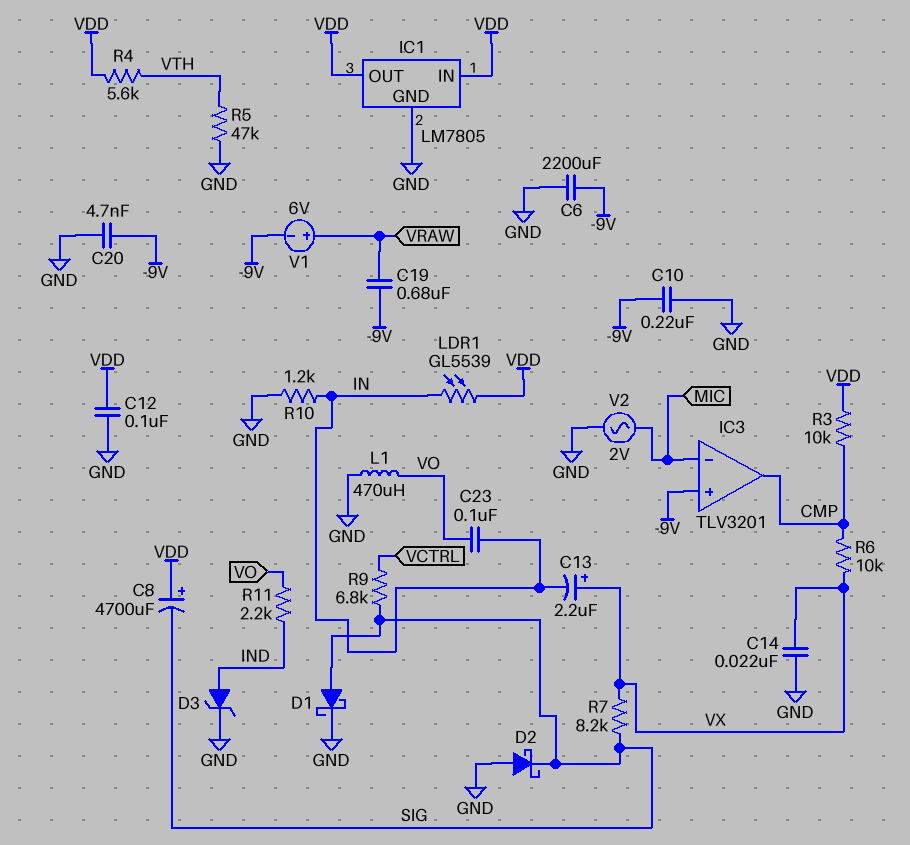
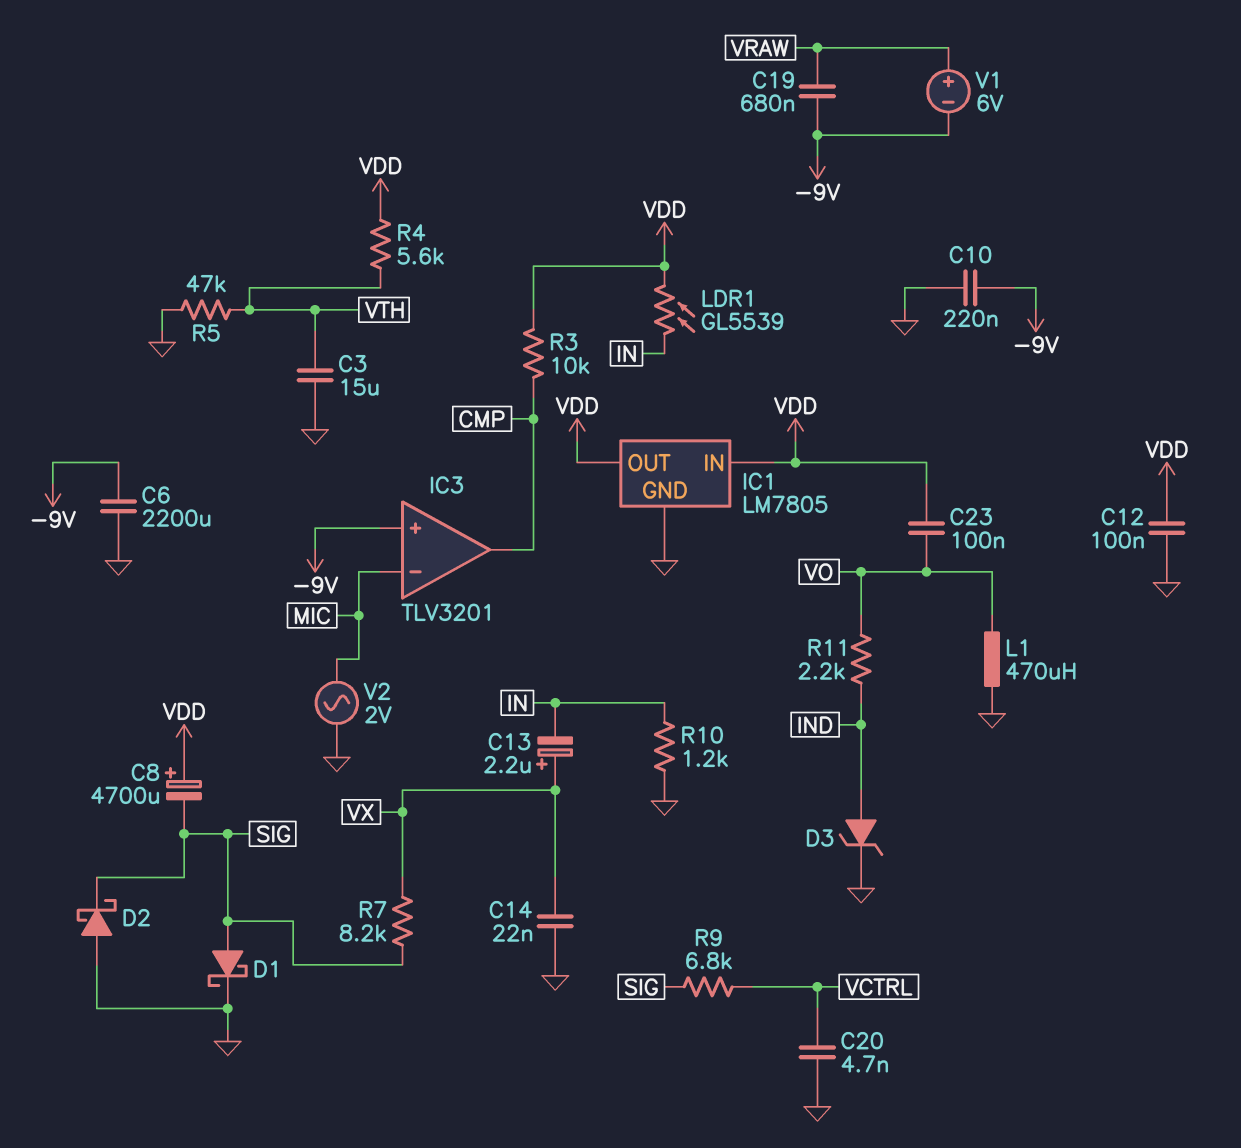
C3: none -> 15uF (GND, VTH)
C20: 4.7nF (-9V, GND) -> 4.7nF (GND, VCTRL)
C23: 100nF (IN, VO) -> 100nF (VDD, VO)
R6: 10k (CMP, VX) -> none

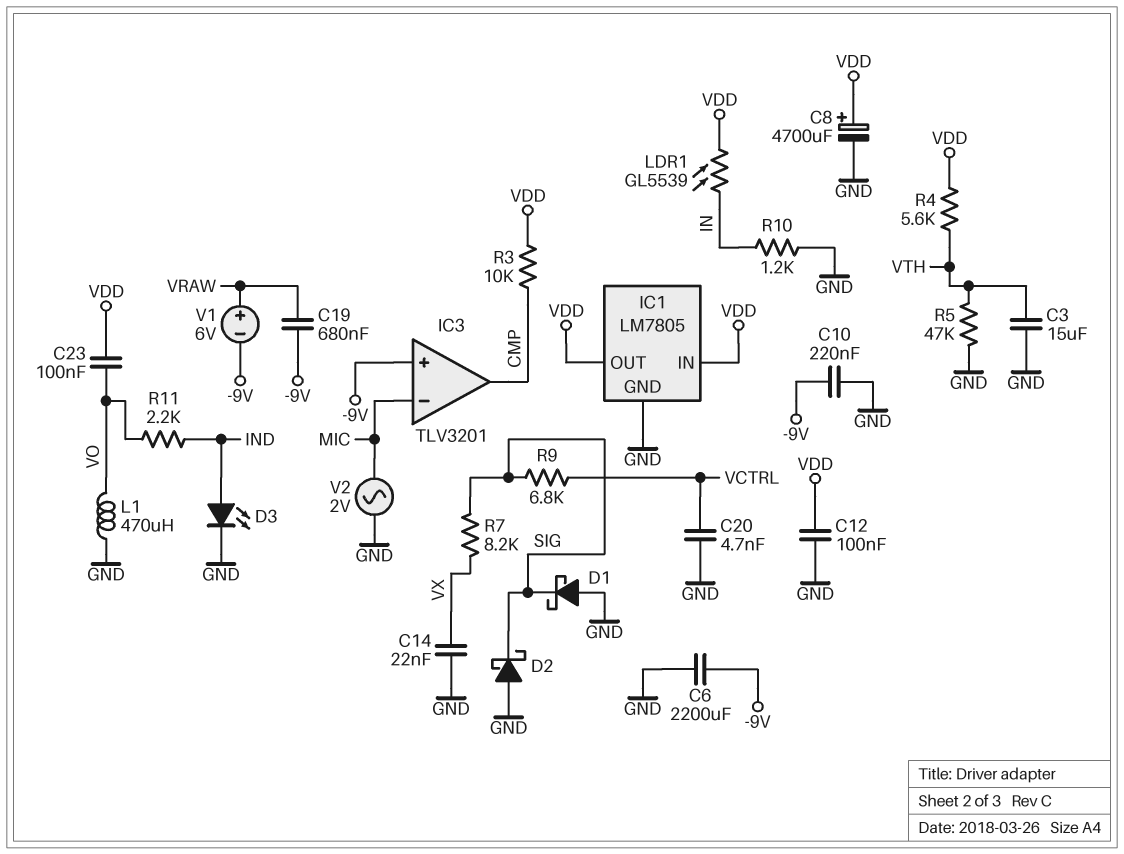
C8: 4700uF (plus VDD, minus SIG) -> 4700uF (plus VDD, minus GND)
C13: 2.2uF (plus VX, minus IN) -> none
D1: schottky (A SIG, K GND) -> schottky (A GND, K SIG)
D3: zener (A IND, K GND) -> LED (A IND, K GND)

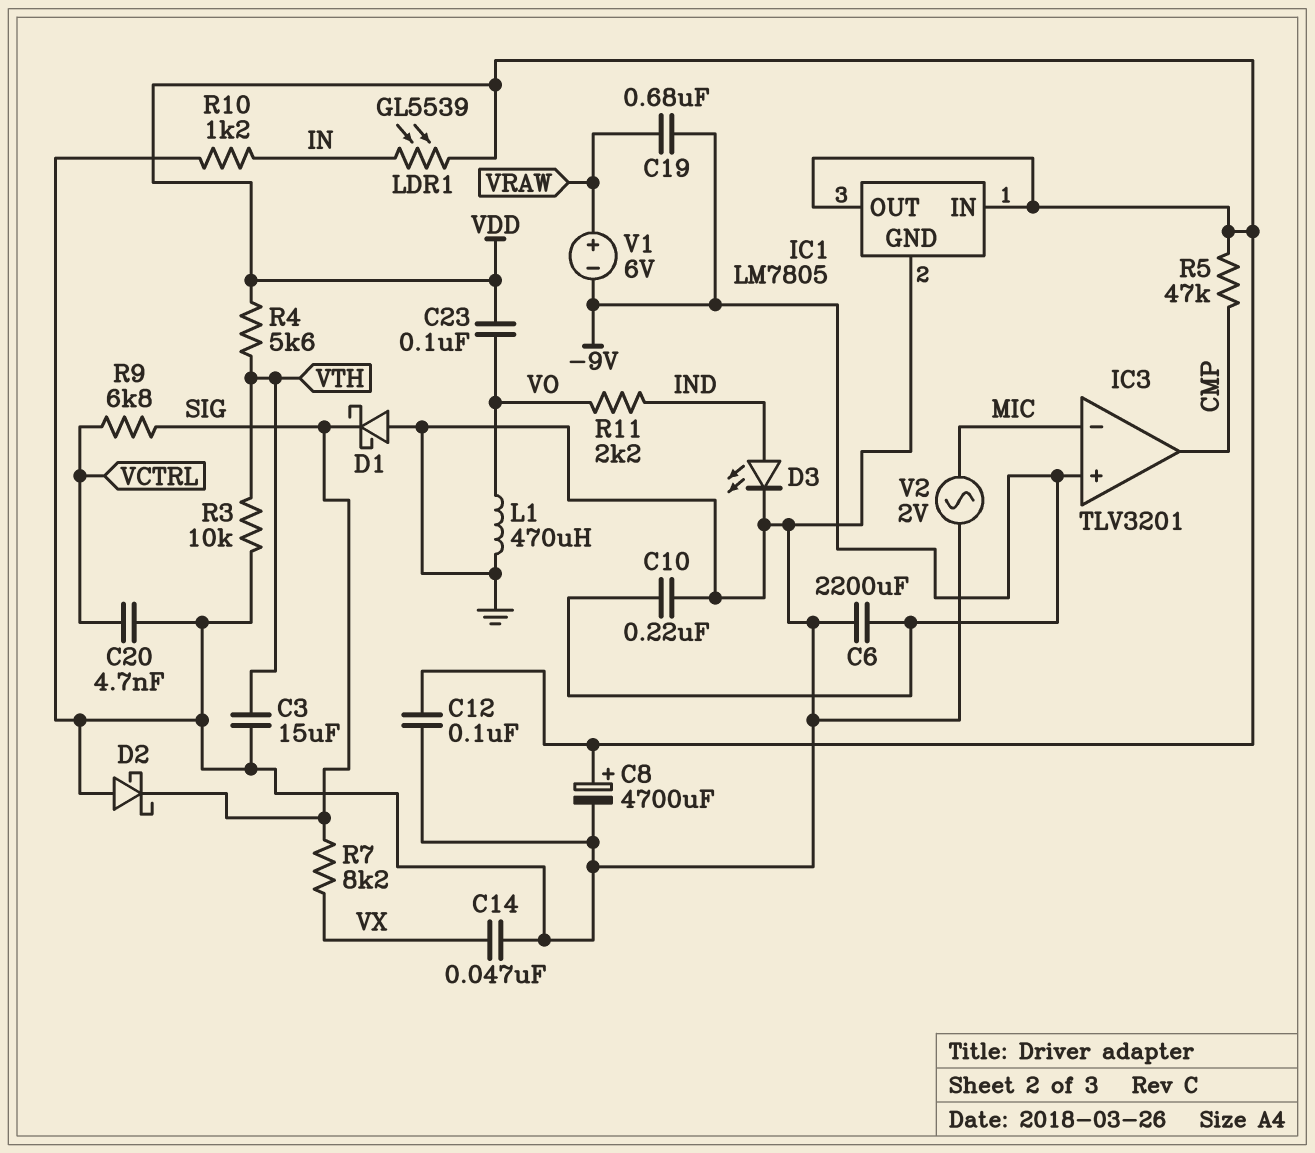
C14: 22nF (GND, VX) -> 47nF (GND, VX)
R3: 10k (CMP, VDD) -> 10k (GND, VTH)
R5: 47k (GND, VTH) -> 47k (CMP, VDD)

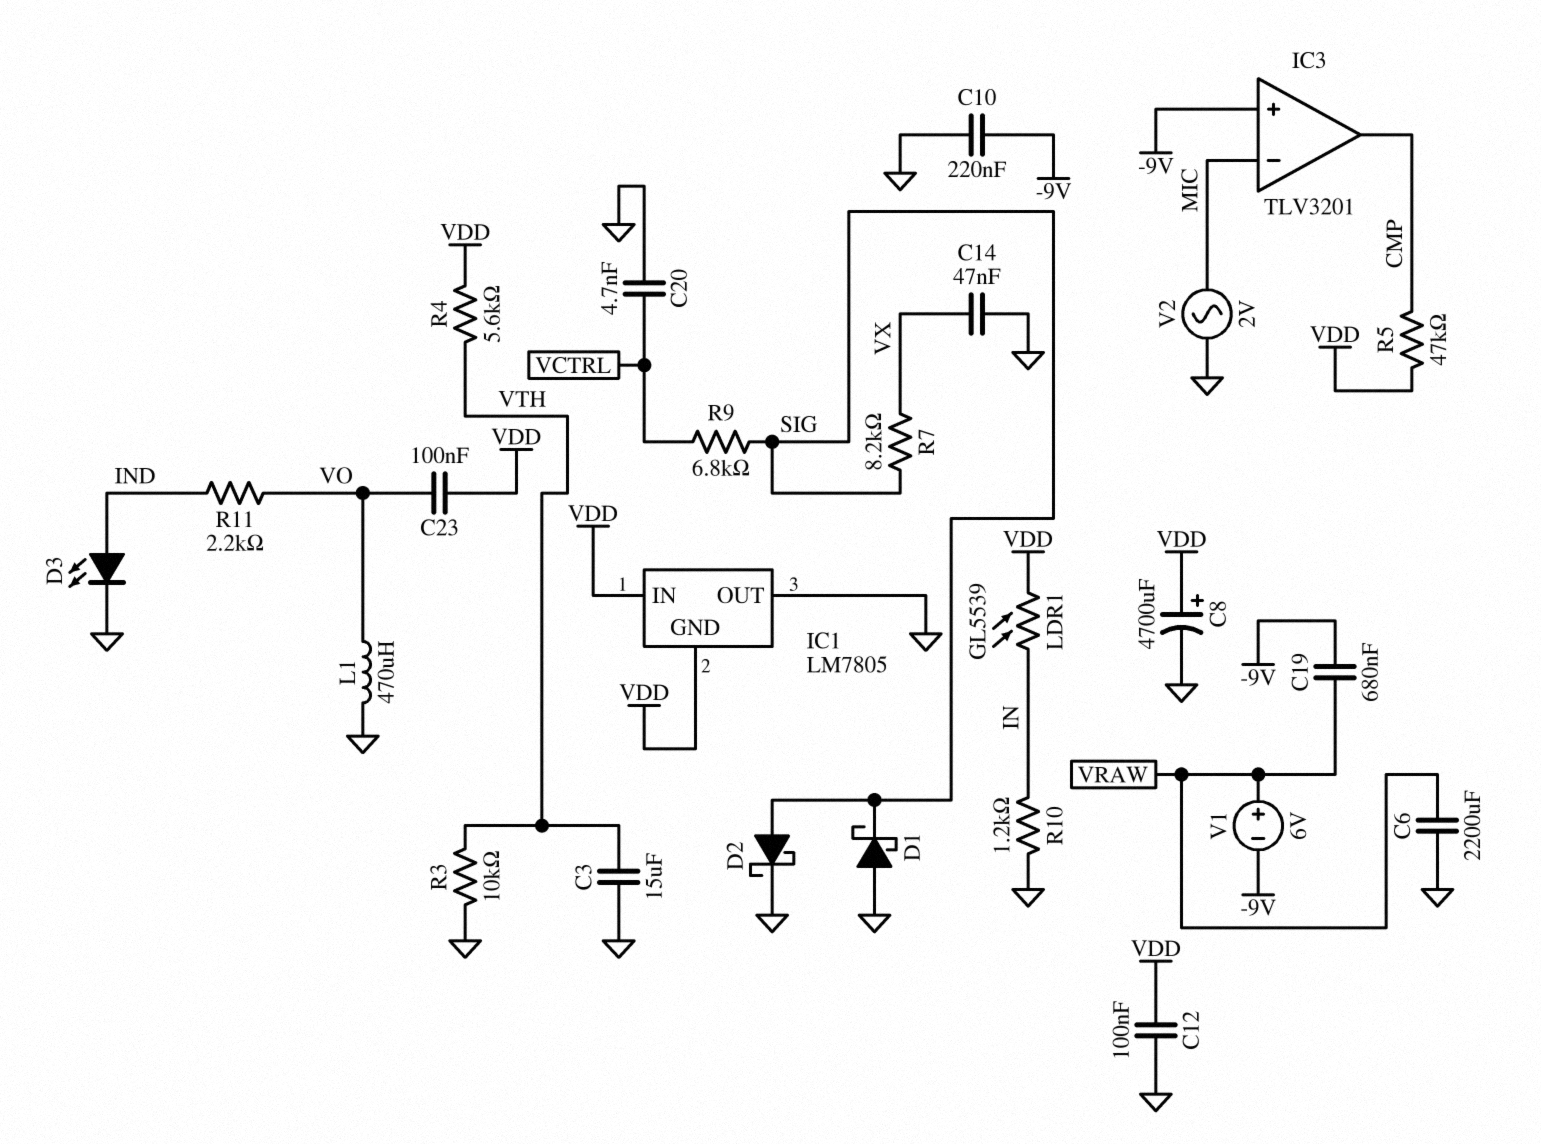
C6: 2200uF (-9V, GND) -> 2200uF (GND, VRAW)
D2: schottky (A GND, K SIG) -> schottky (A SIG, K GND)
IC1 pin GND: GND -> VDD
IC1 pin OUT: VDD -> GND

